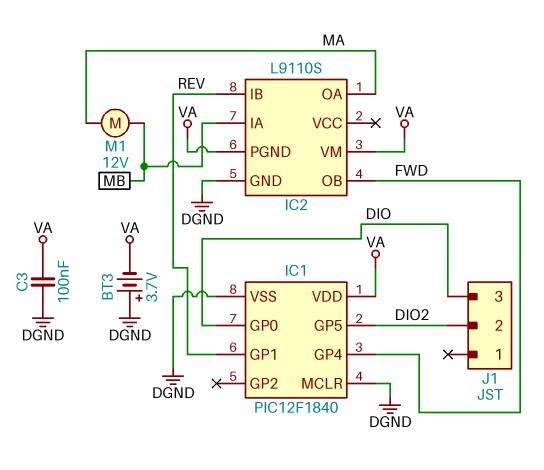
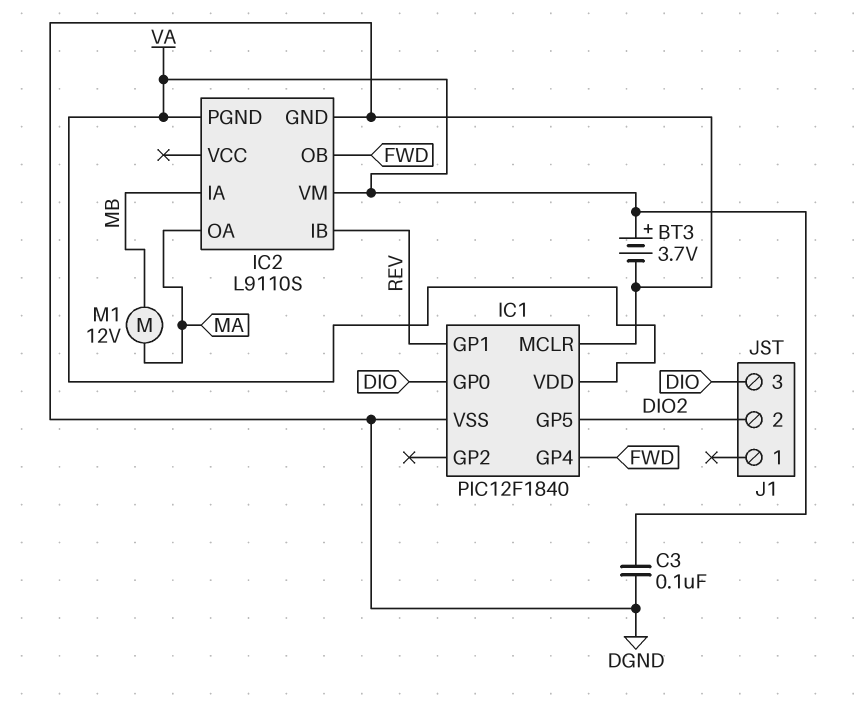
BT3: 3.7V (plus DGND, minus VA) -> 3.7V (plus VA, minus DGND)

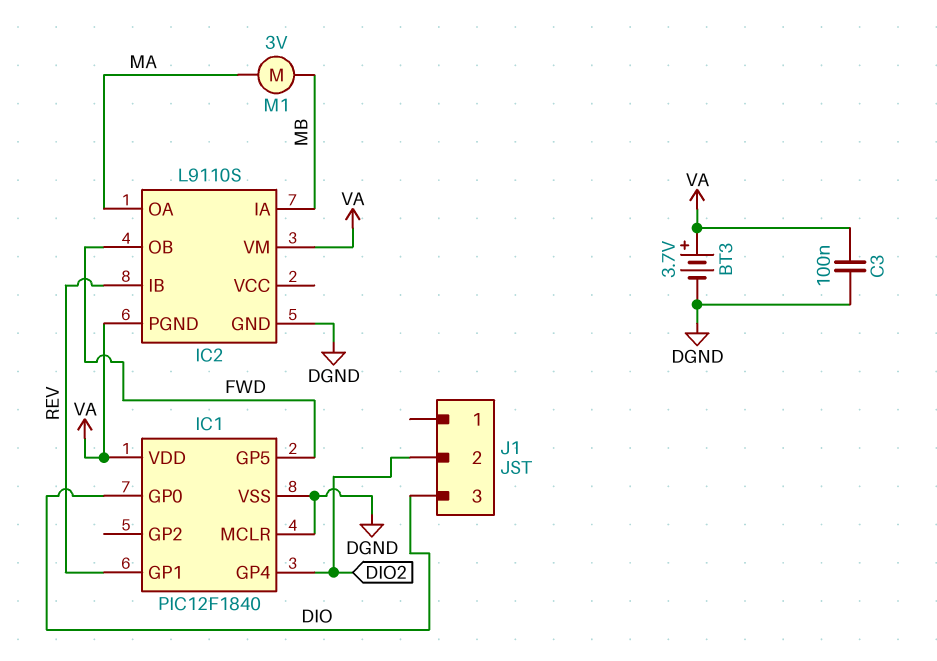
IC1 pin GP4: FWD -> DIO2
IC1 pin GP5: DIO2 -> FWD
M1: motor 12V (MA, MB) -> motor 3V (MA, MB)

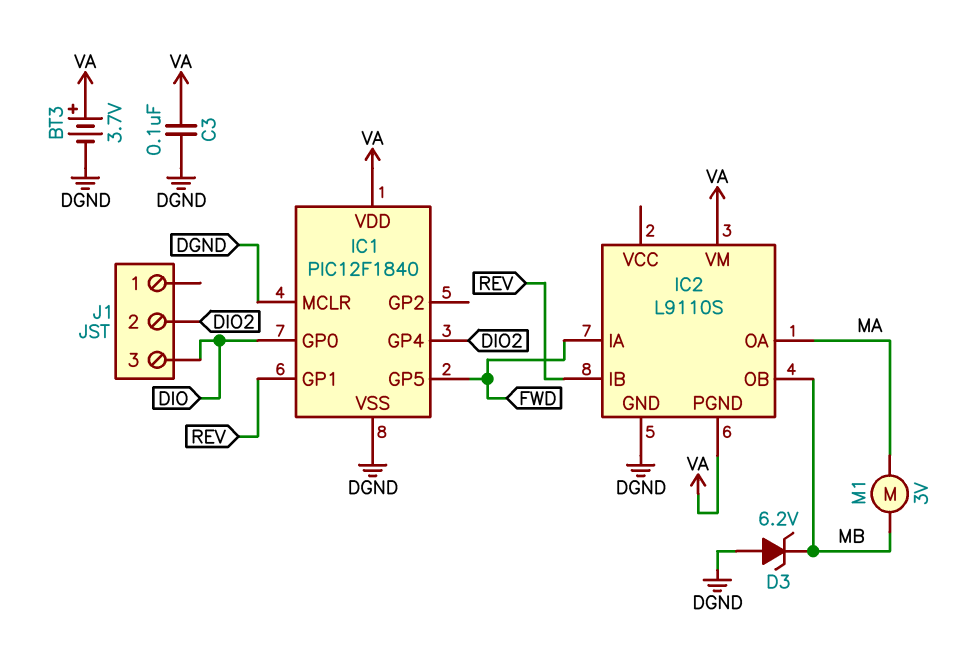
D3: none -> zener 6.2V (A DGND, K MB)
IC2 pin IA: MB -> FWD
IC2 pin OB: FWD -> MB

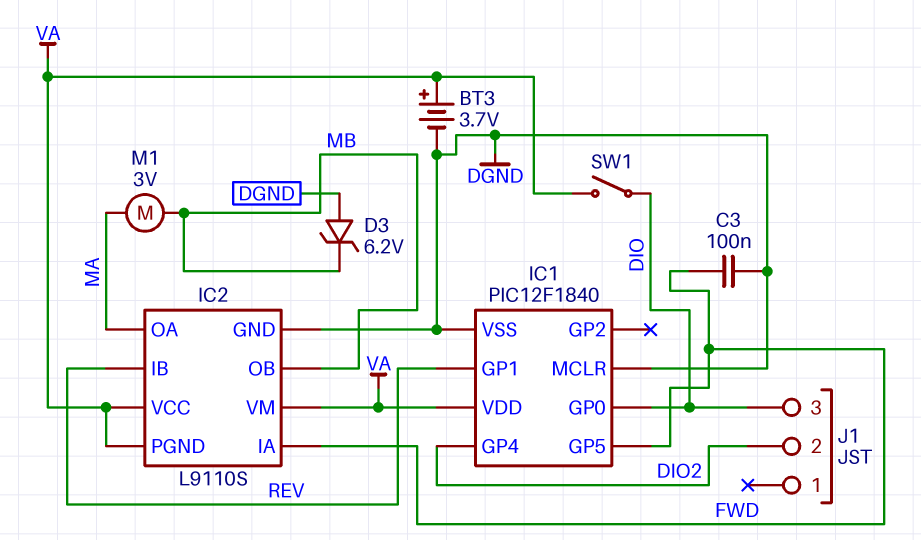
C3: 100nF (DGND, VA) -> 100nF (DGND, FWD)
IC2 pin VCC: none -> VA
SW1: none -> switch (DIO, VA)

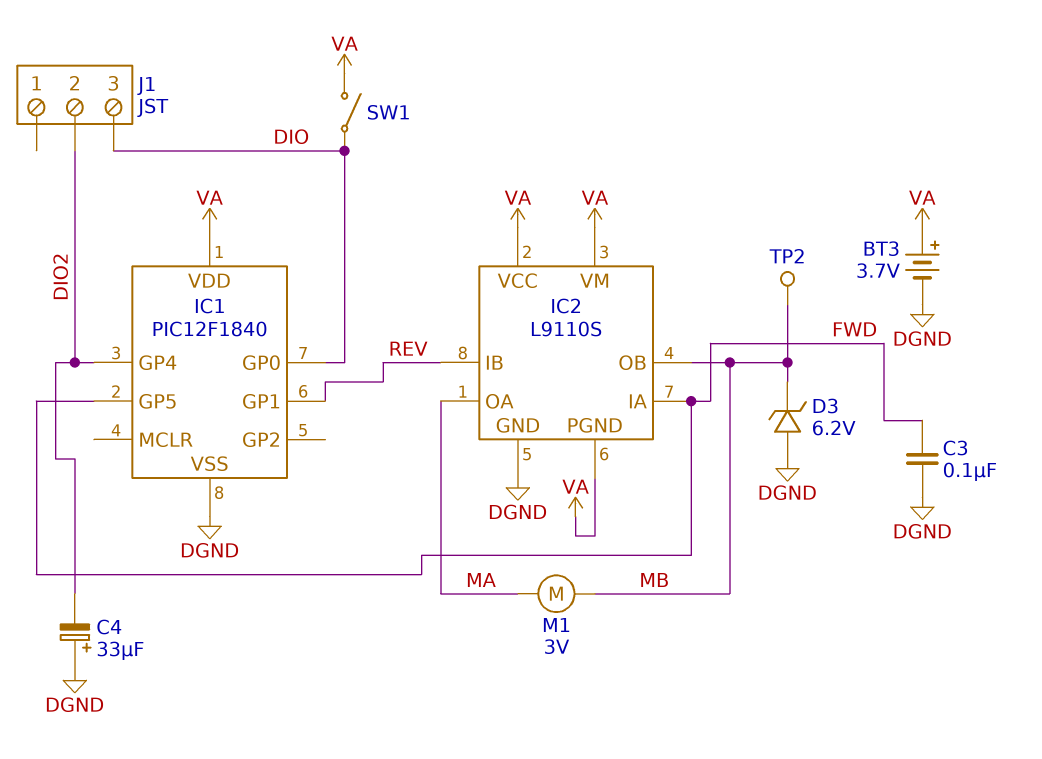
C4: none -> 33uF (plus DGND, minus DIO2)
IC1 pin MCLR: DGND -> none
TP2: none -> test point (MB)

